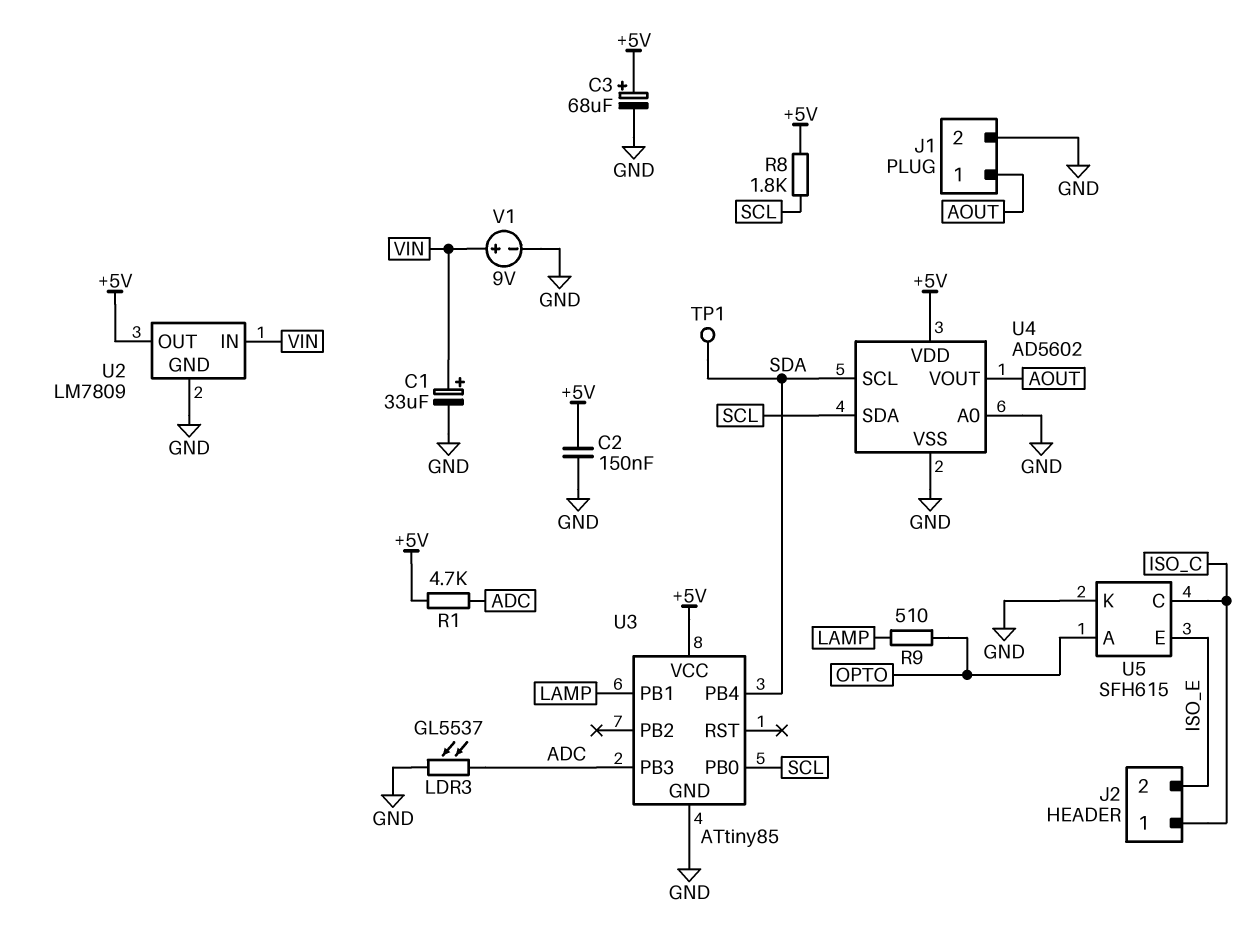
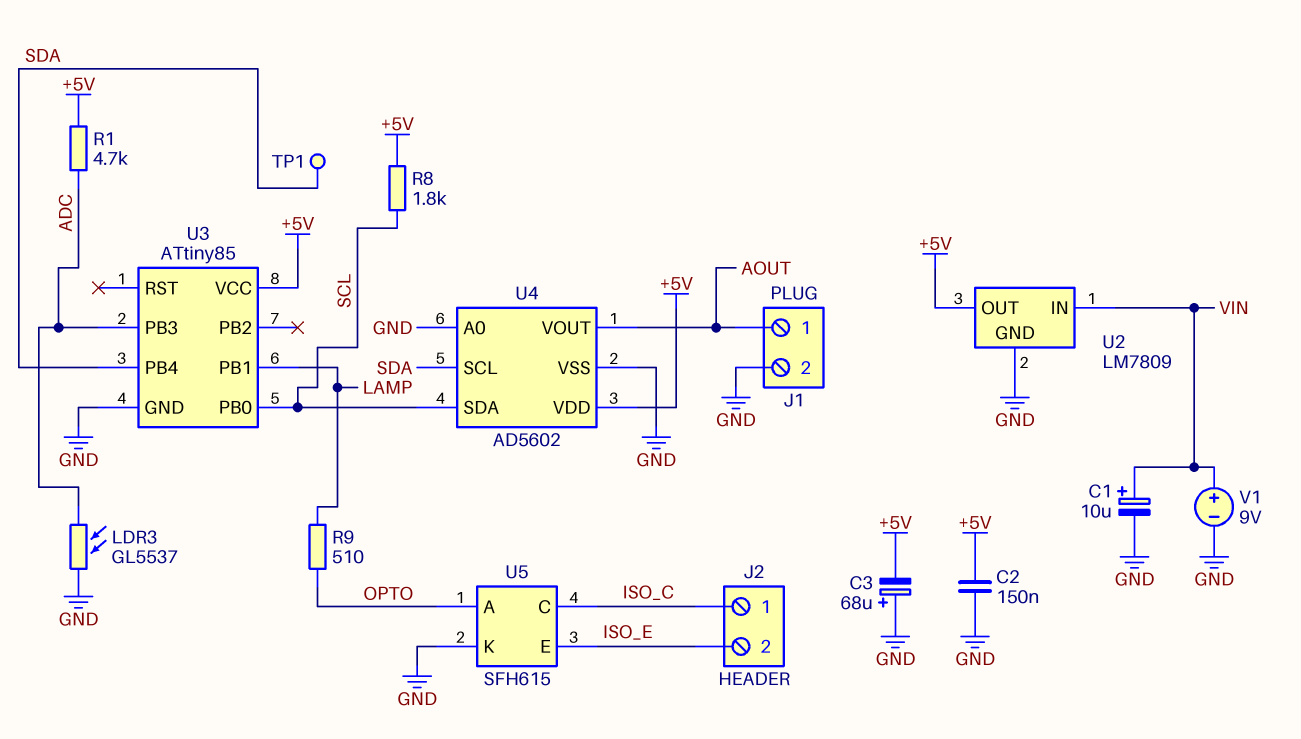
C1: 33uF (plus VIN, minus GND) -> 10uF (plus VIN, minus GND)
C3: 68uF (plus +5V, minus GND) -> 68uF (plus GND, minus +5V)

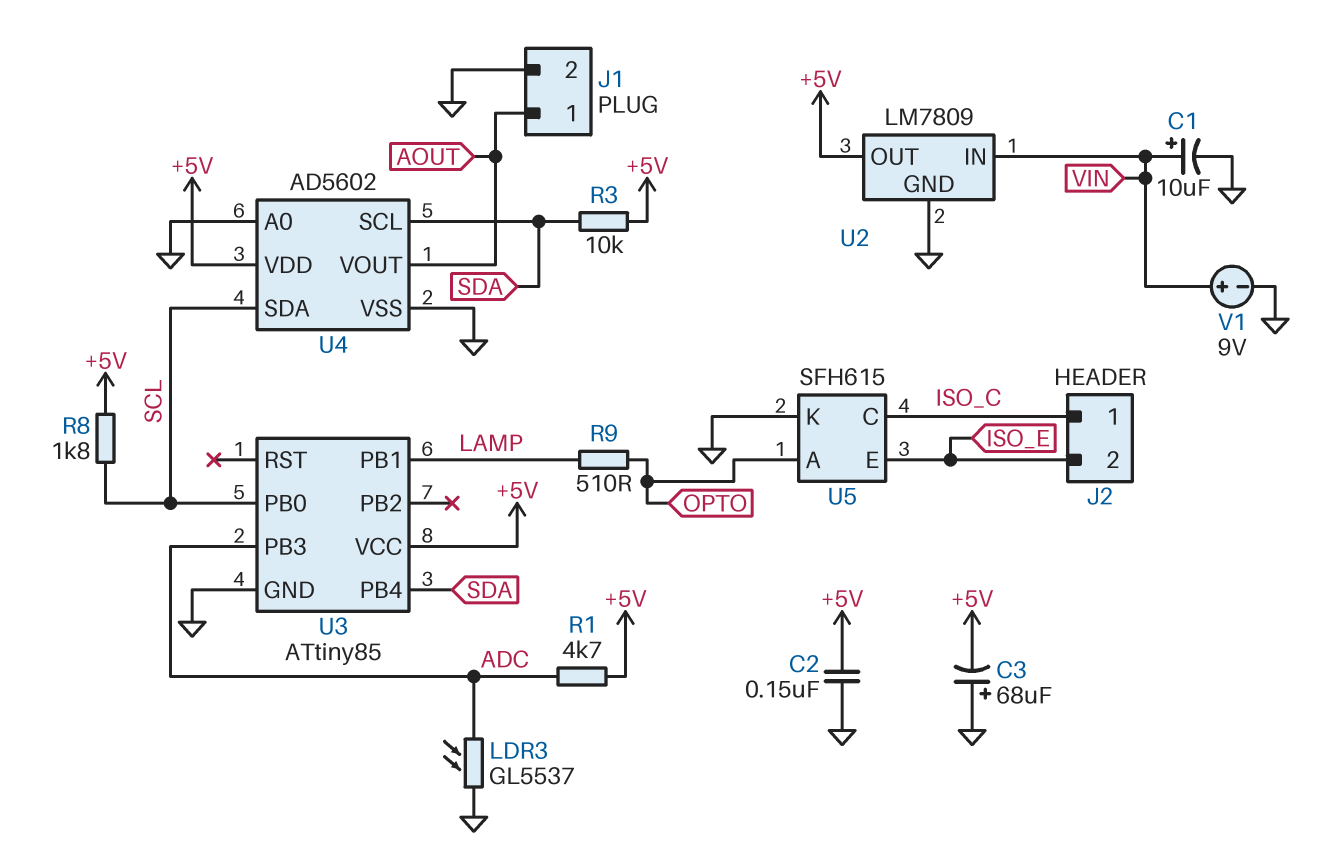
R3: none -> 10k (+5V, SDA)
TP1: test point (SDA) -> none

